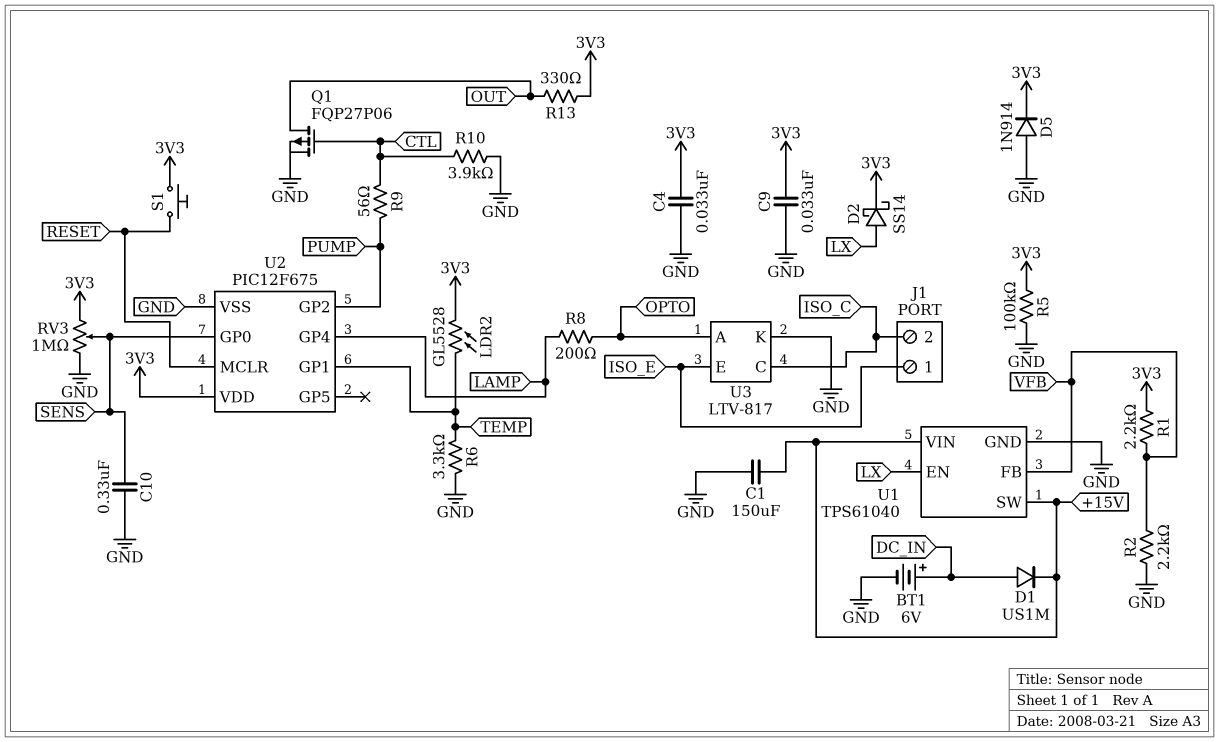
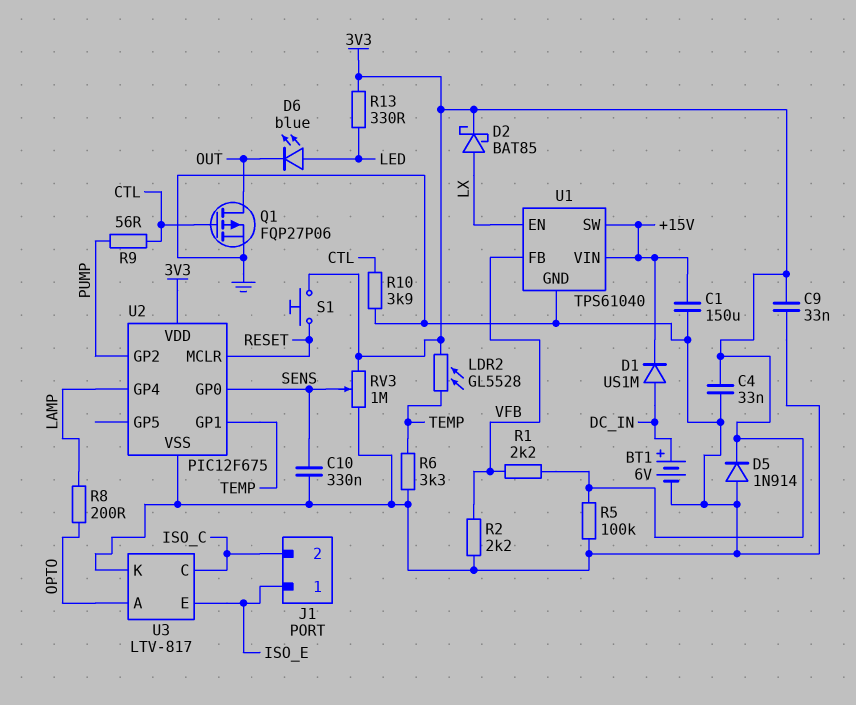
D2: schottky SS14 (A LX, K 3V3) -> schottky BAT85 (A LX, K 3V3)
D6: none -> LED blue (A LED, K OUT)
R13: 330 (3V3, OUT) -> 330 (3V3, LED)

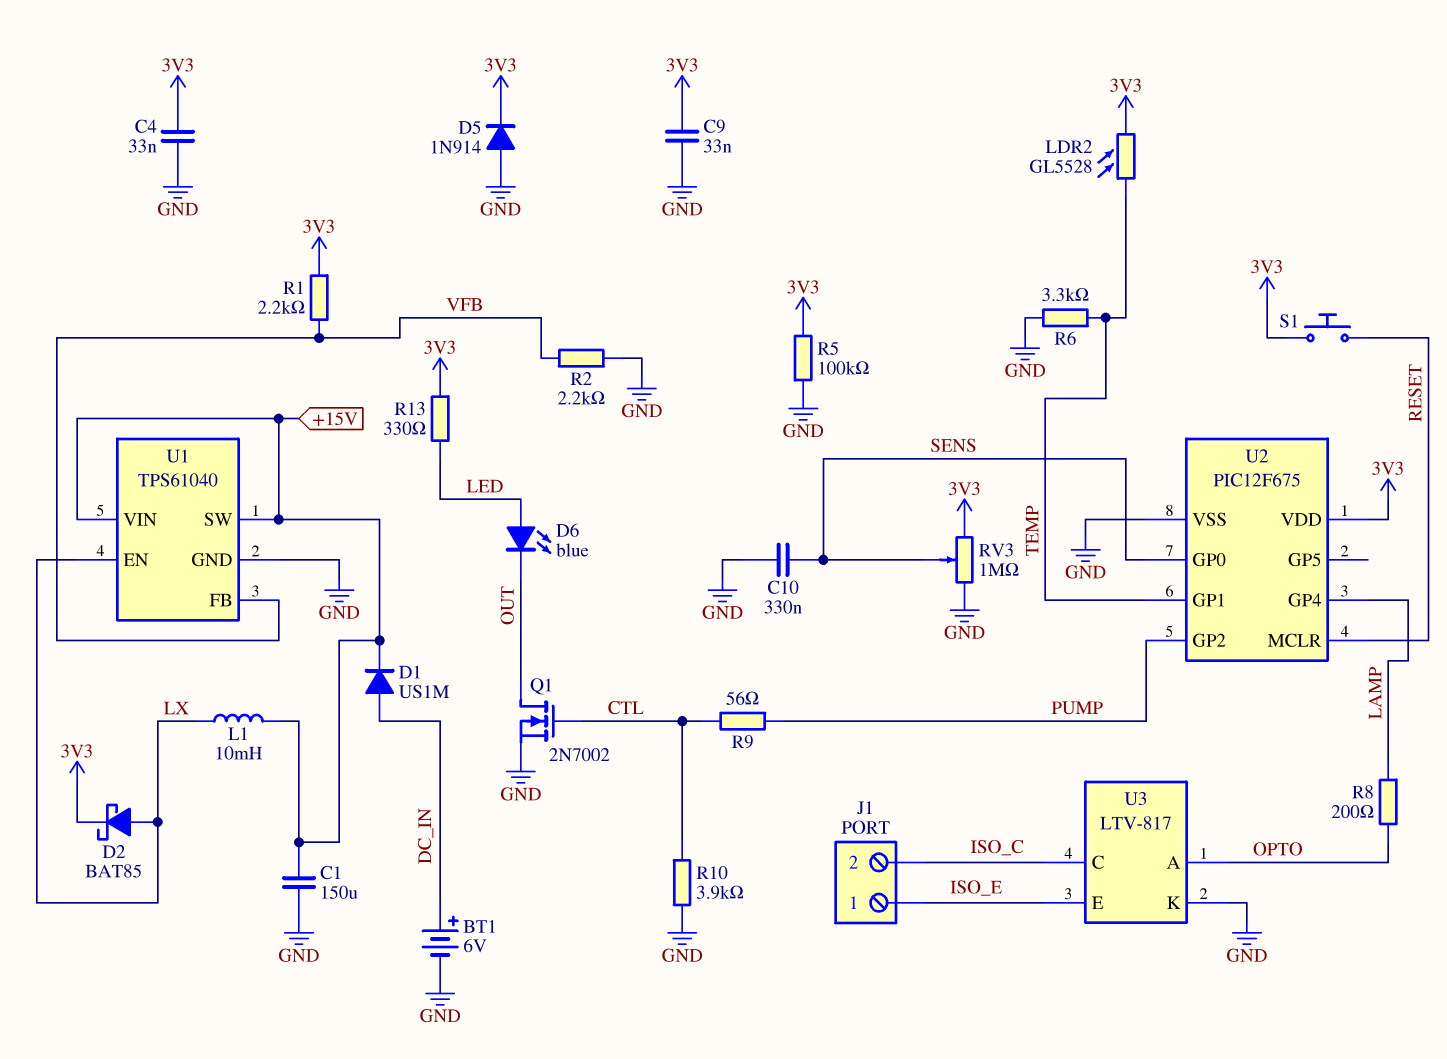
L1: none -> 10mH (+15V, LX)
Q1: PMOS FQP27P06 (G CTL, D OUT, S GND) -> NMOS 2N7002 (G CTL, D OUT, S GND)

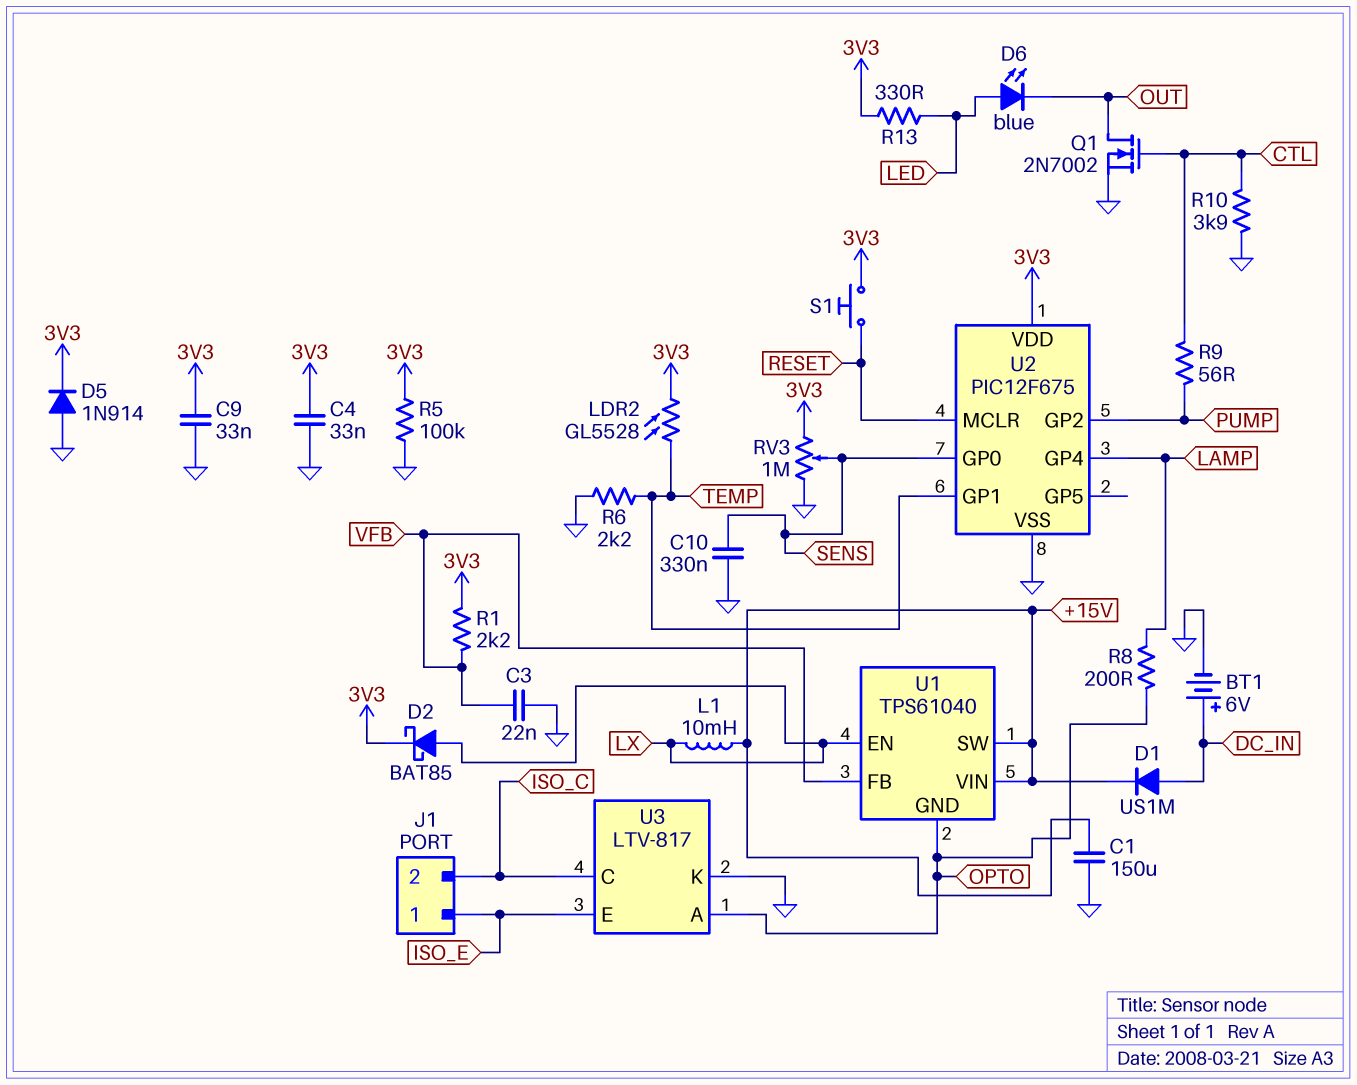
C3: none -> 22nF (GND, VFB)
R2: 2.2k (GND, VFB) -> none
R6: 3.3k (GND, TEMP) -> 2.2k (GND, TEMP)
U1 pin GND: GND -> OPTO

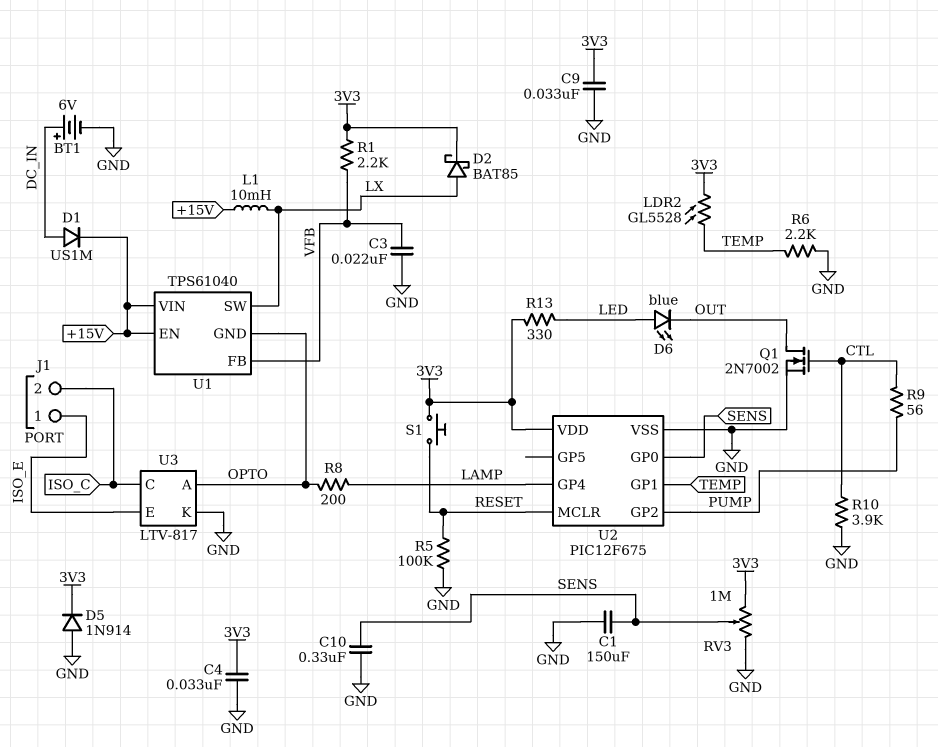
C1: 150uF (+15V, GND) -> 150uF (GND, SENS)
R5: 100k (3V3, GND) -> 100k (GND, RESET)
U1 pin EN: LX -> +15V
U1 pin SW: +15V -> LX

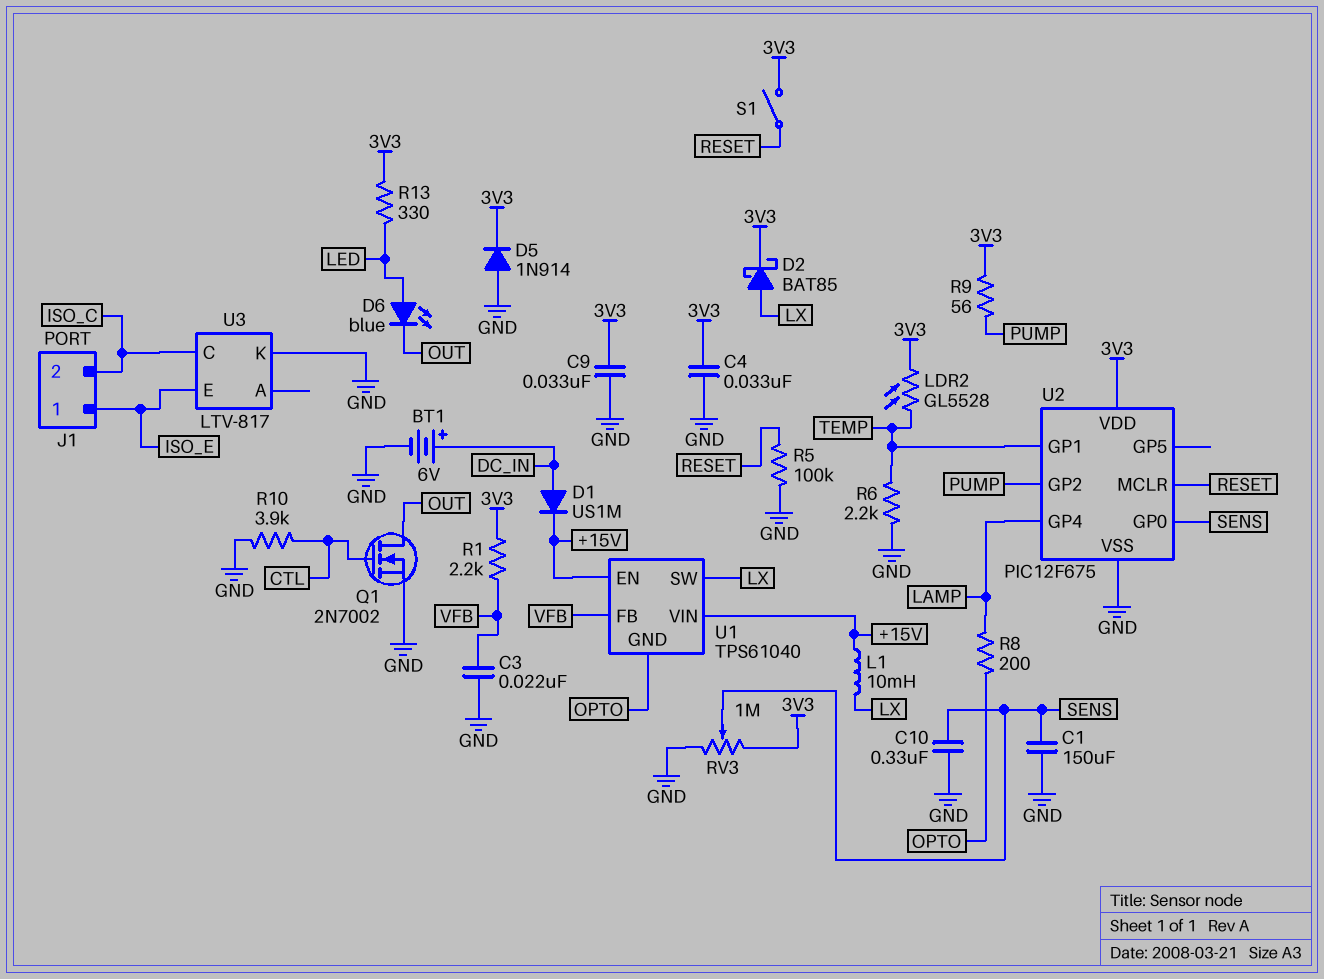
R9: 56 (CTL, PUMP) -> 56 (3V3, PUMP)
S1: button (3V3, RESET) -> switch (3V3, RESET)
U3 pin A: OPTO -> none

